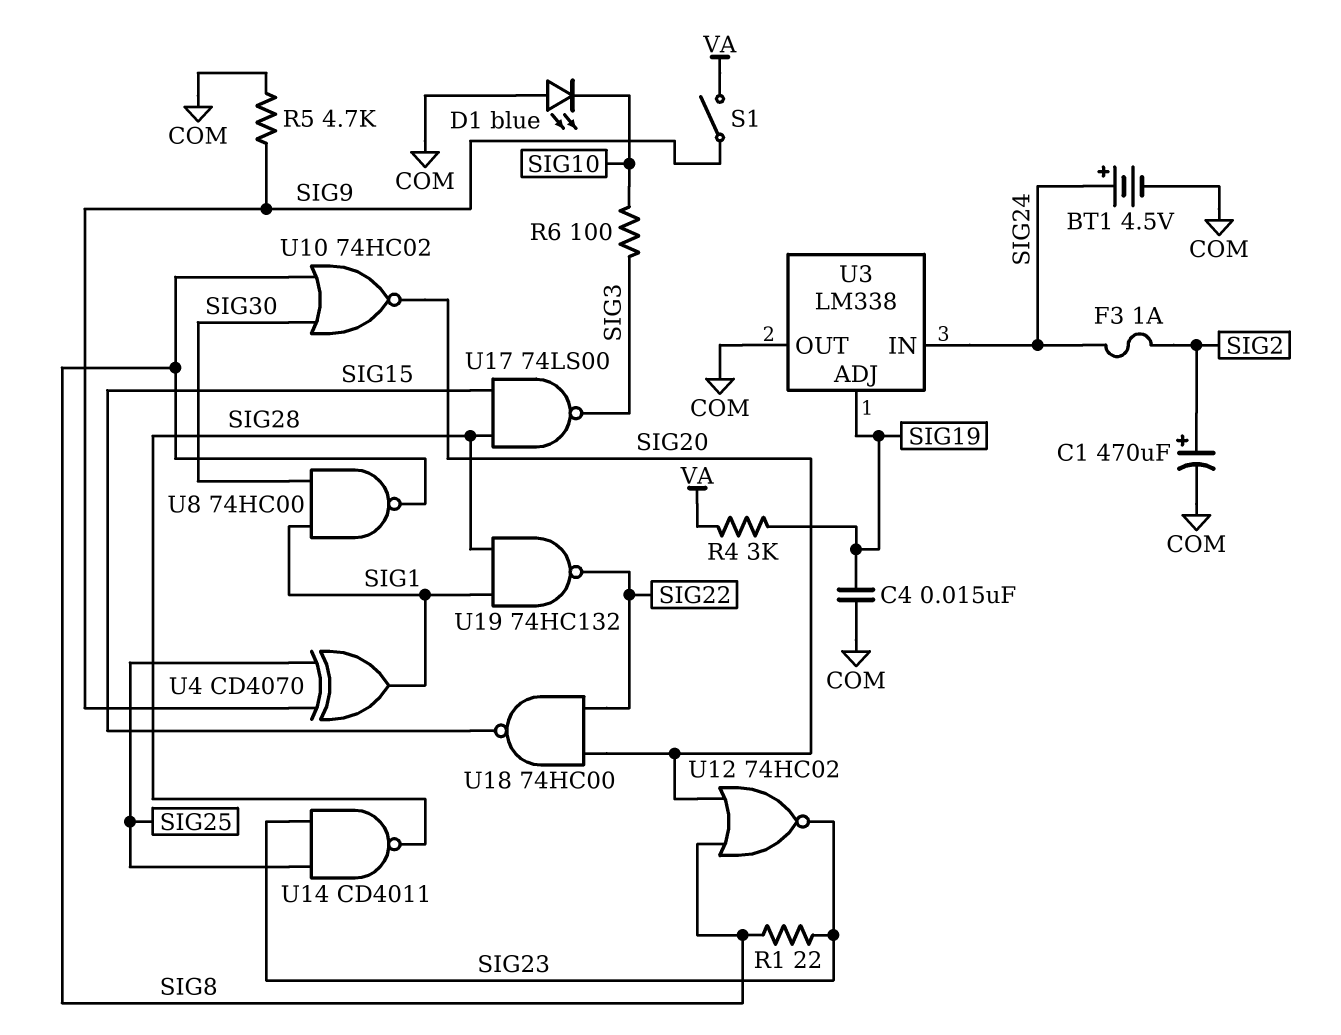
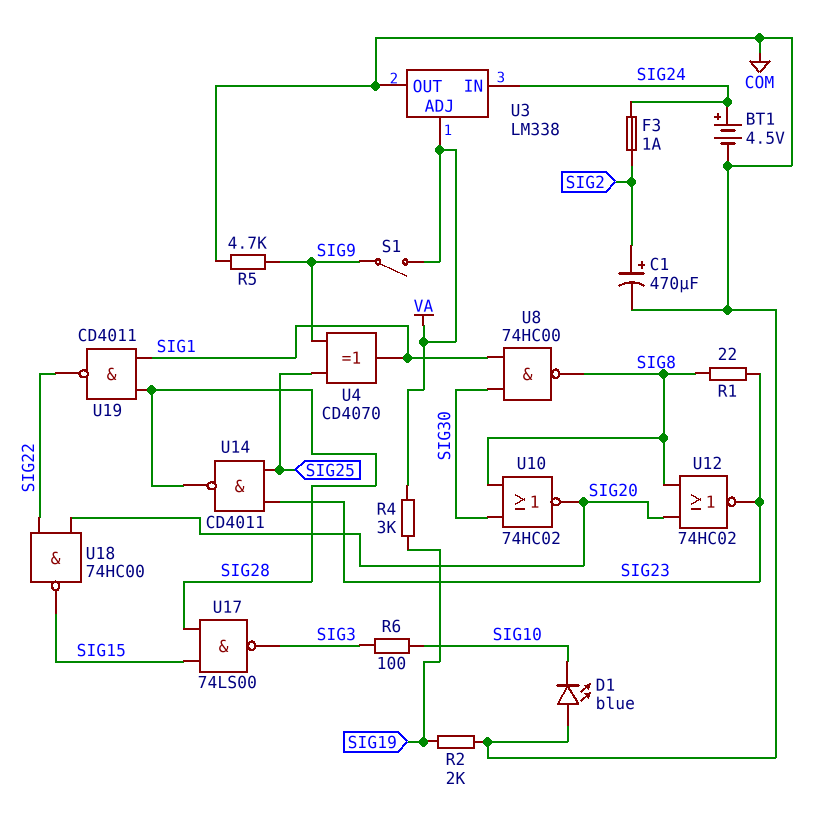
C4: 15nF (COM, SIG19) -> none
R2: none -> 2k (COM, SIG19)
U3 pin ADJ: SIG19 -> VA
U19: NAND 74HC132 (in SIG1, in SIG28, out SIG22) -> NAND CD4011 (in SIG1, in SIG28, out SIG22)

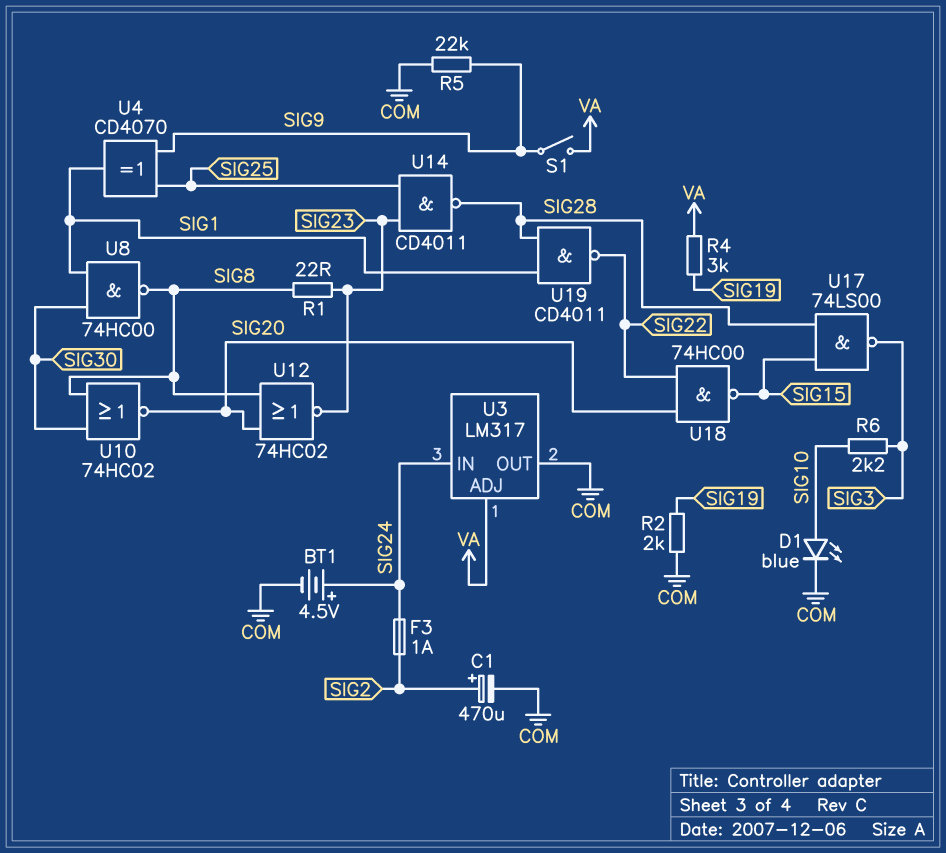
D1: LED blue (A COM, K SIG10) -> LED blue (A SIG10, K COM)
R5: 4.7k (COM, SIG9) -> 22k (COM, SIG9)
R6: 100 (SIG3, SIG10) -> 2.2k (SIG3, SIG10)
U3: LM338 -> LM317

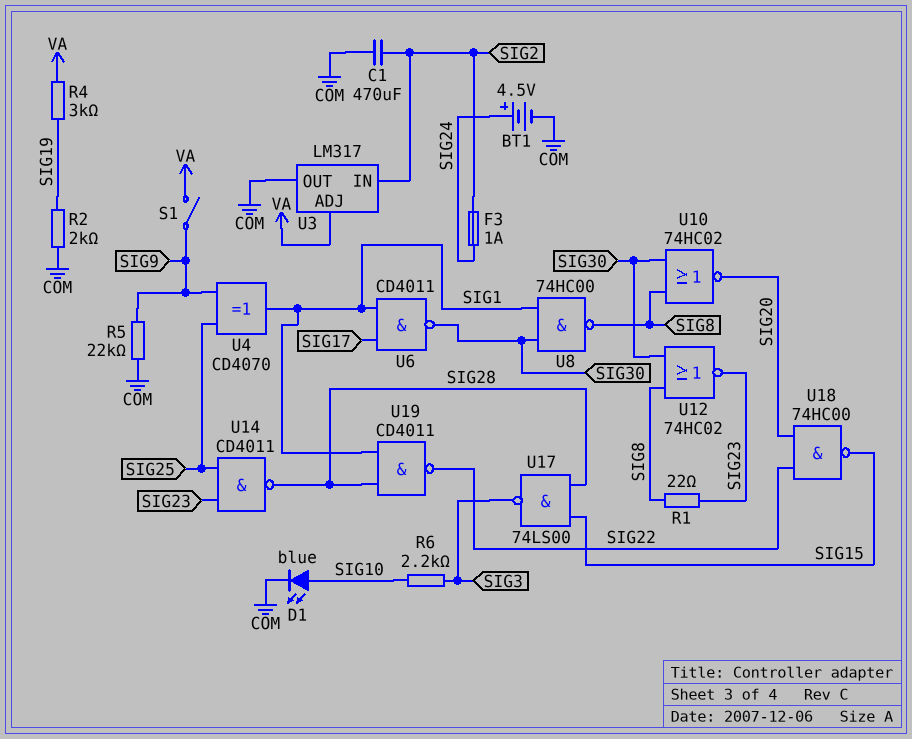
C1: 470uF (plus SIG2, minus COM) -> 470uF (COM, SIG2)
U3 pin IN: SIG24 -> SIG2
U6: none -> NAND CD4011 (in SIG1, in SIG17, out SIG30)
U12: NOR 74HC02 (in SIG8, in SIG20, out SIG23) -> NOR 74HC02 (in SIG8, in SIG30, out SIG23)

